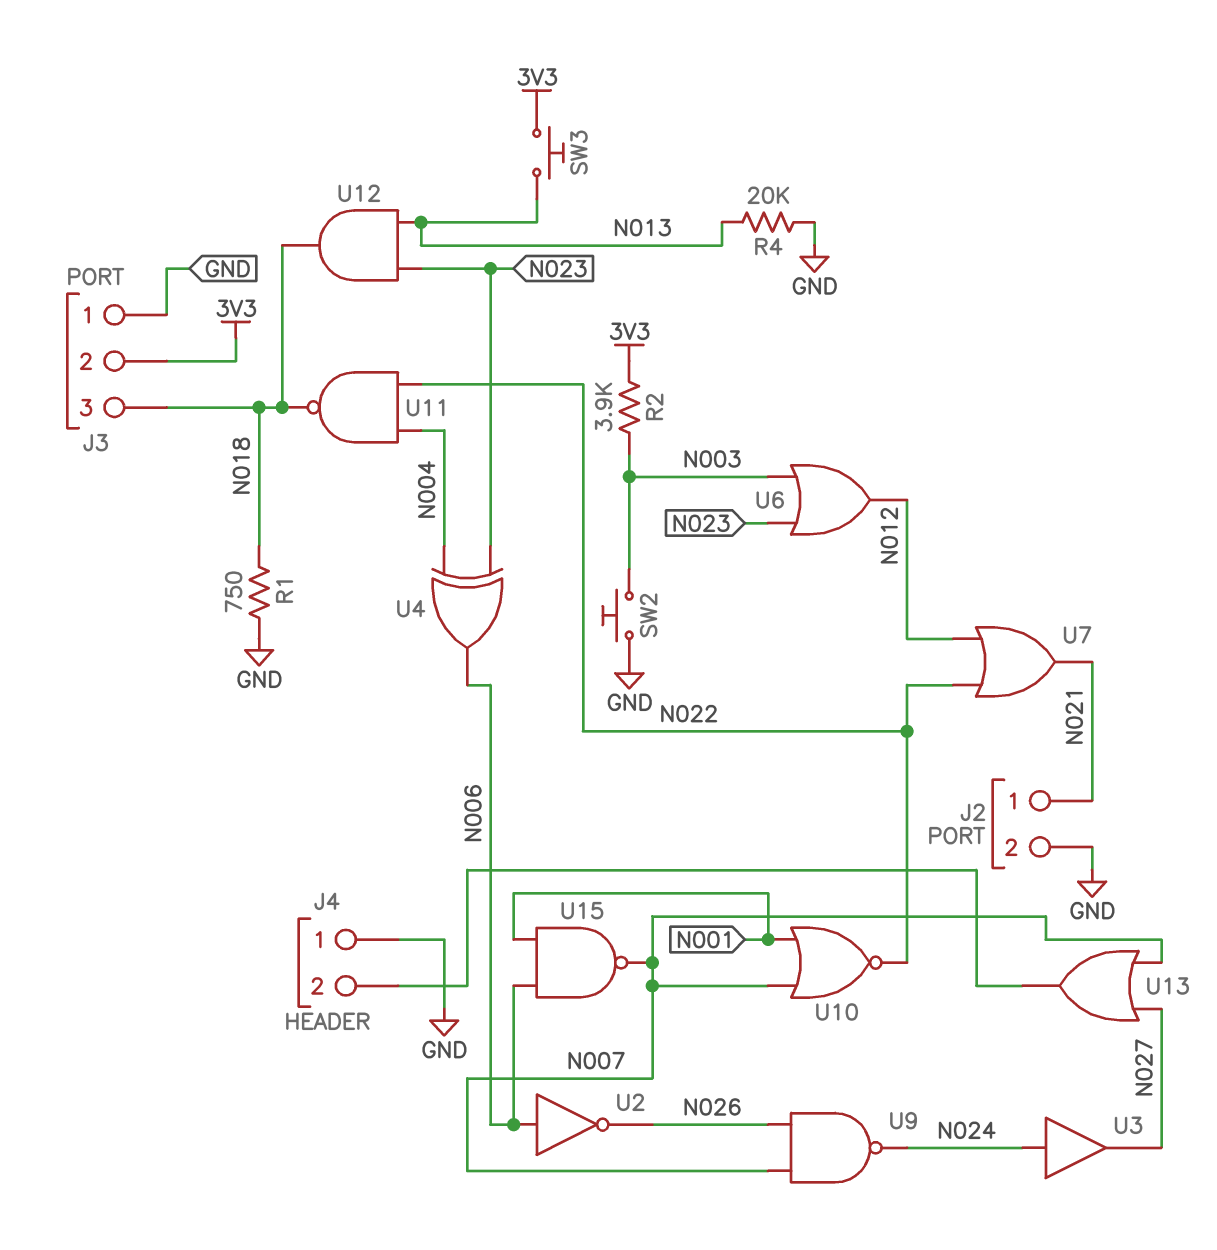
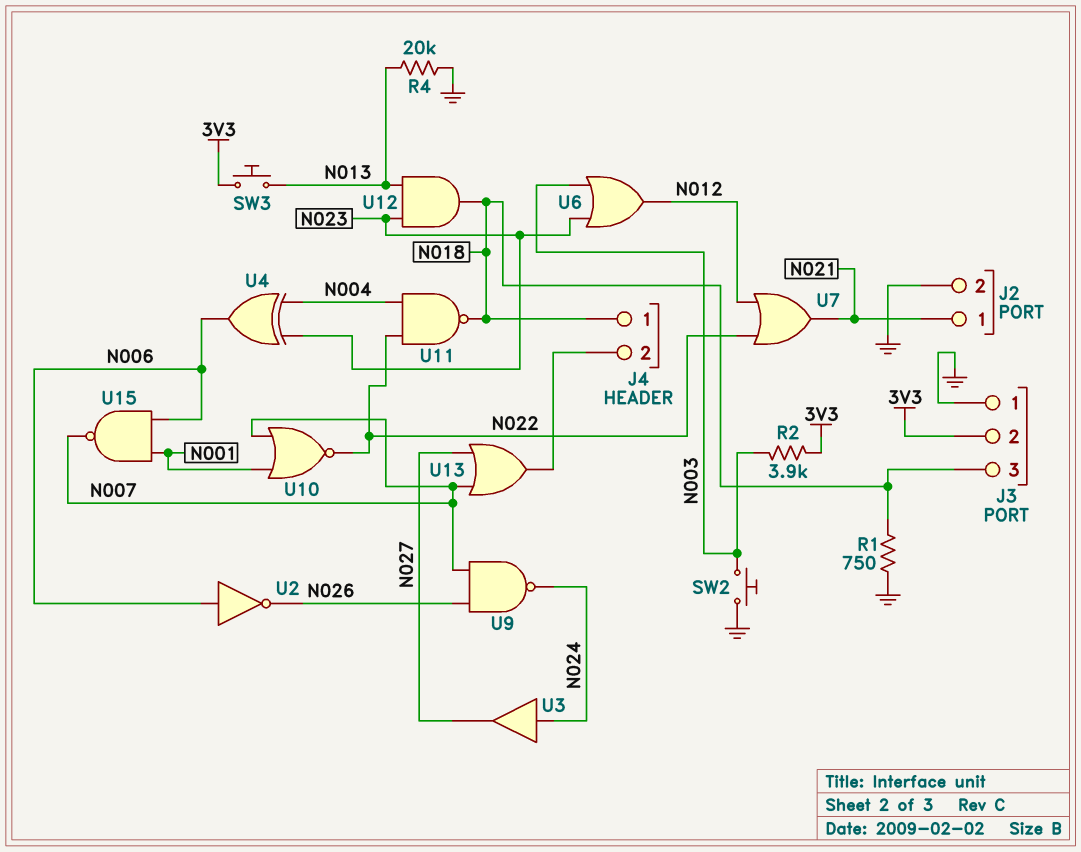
J4 pin 1: GND -> N018

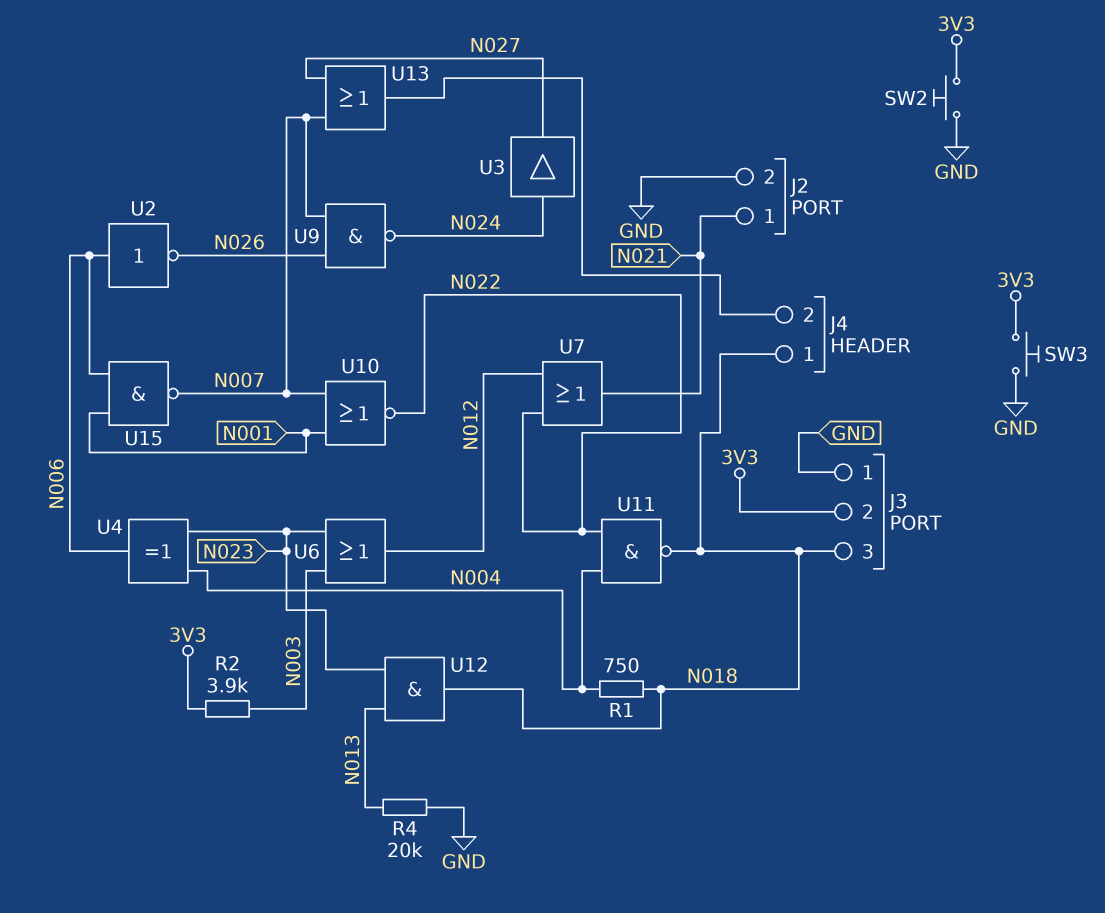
R1: 750 (GND, N018) -> 750 (N004, N018)
SW2: button (GND, N003) -> button (3V3, GND)
SW3: button (3V3, N013) -> button (3V3, GND)

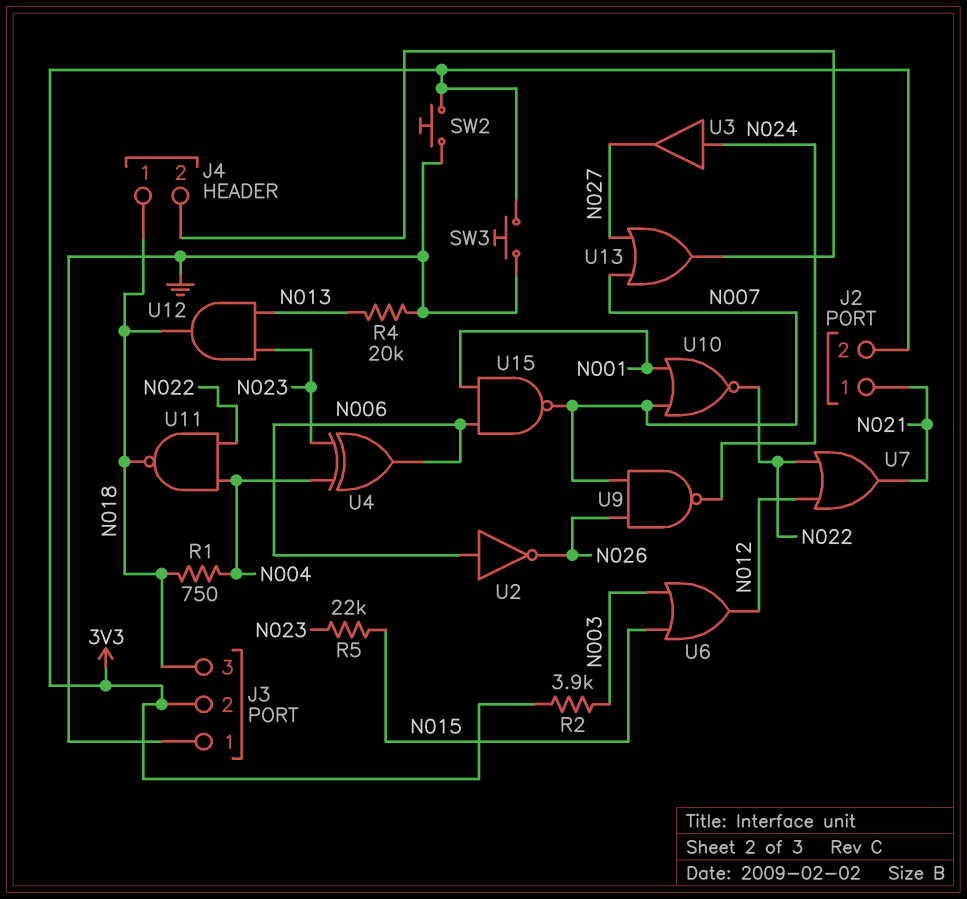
J2 pin 2: GND -> 3V3
R5: none -> 22k (N015, N023)
U6: OR (in N003, in N023, out N012) -> OR (in N003, in N015, out N012)

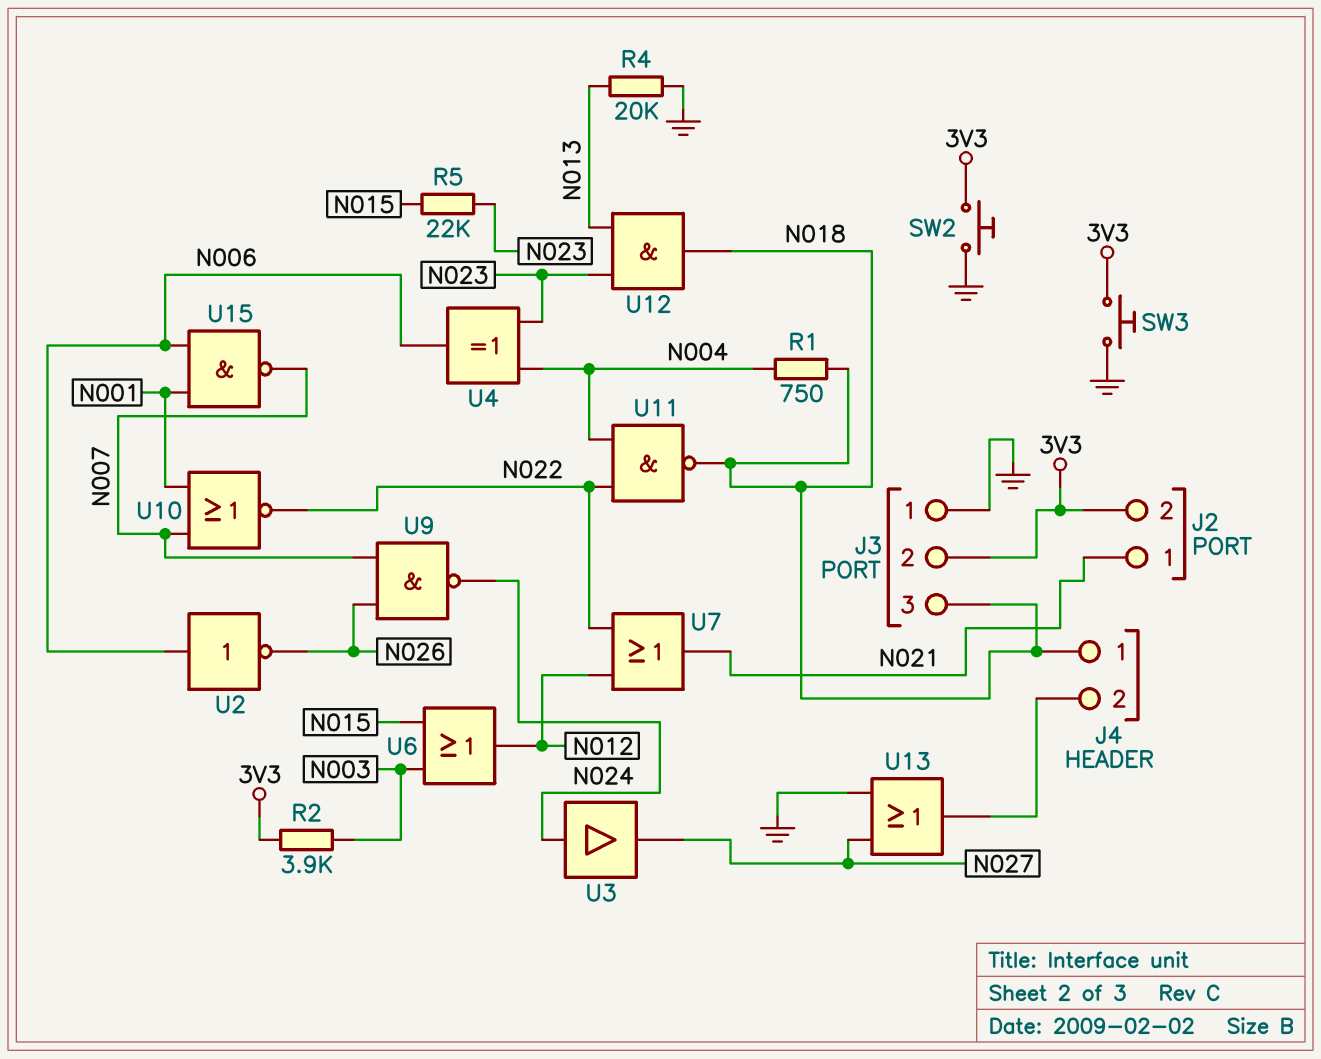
U13: OR (in N007, in N027, out J4/2) -> OR (in GND, in N027, out J4/2)

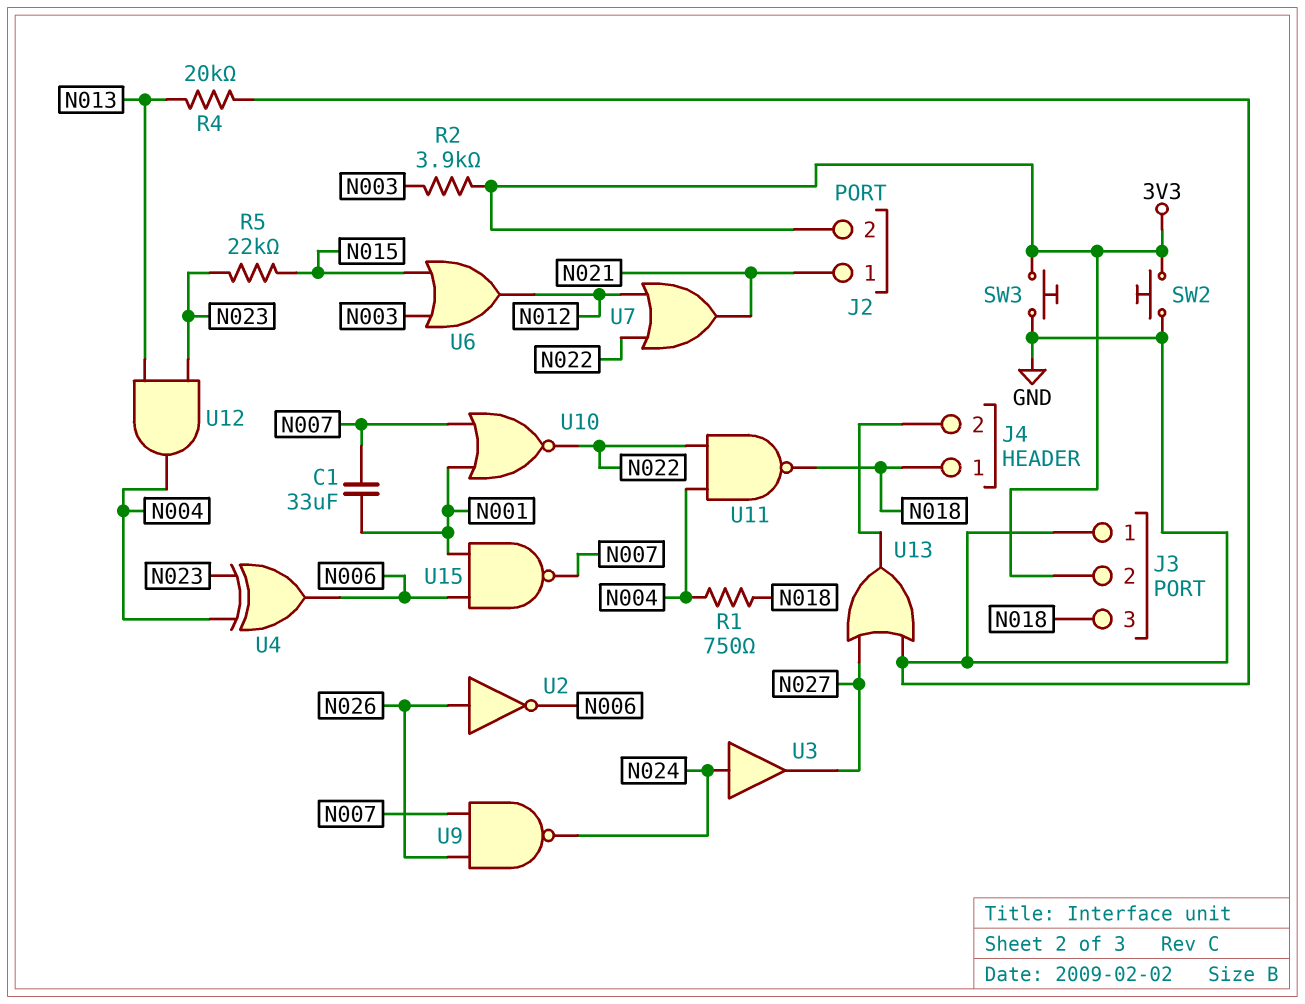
C1: none -> 33uF (N001, N007)
U2: NOT (in N006, out N026) -> NOT (in N026, out N006)
U12: AND (in N013, in N023, out N018) -> AND (in N013, in N023, out N004)

